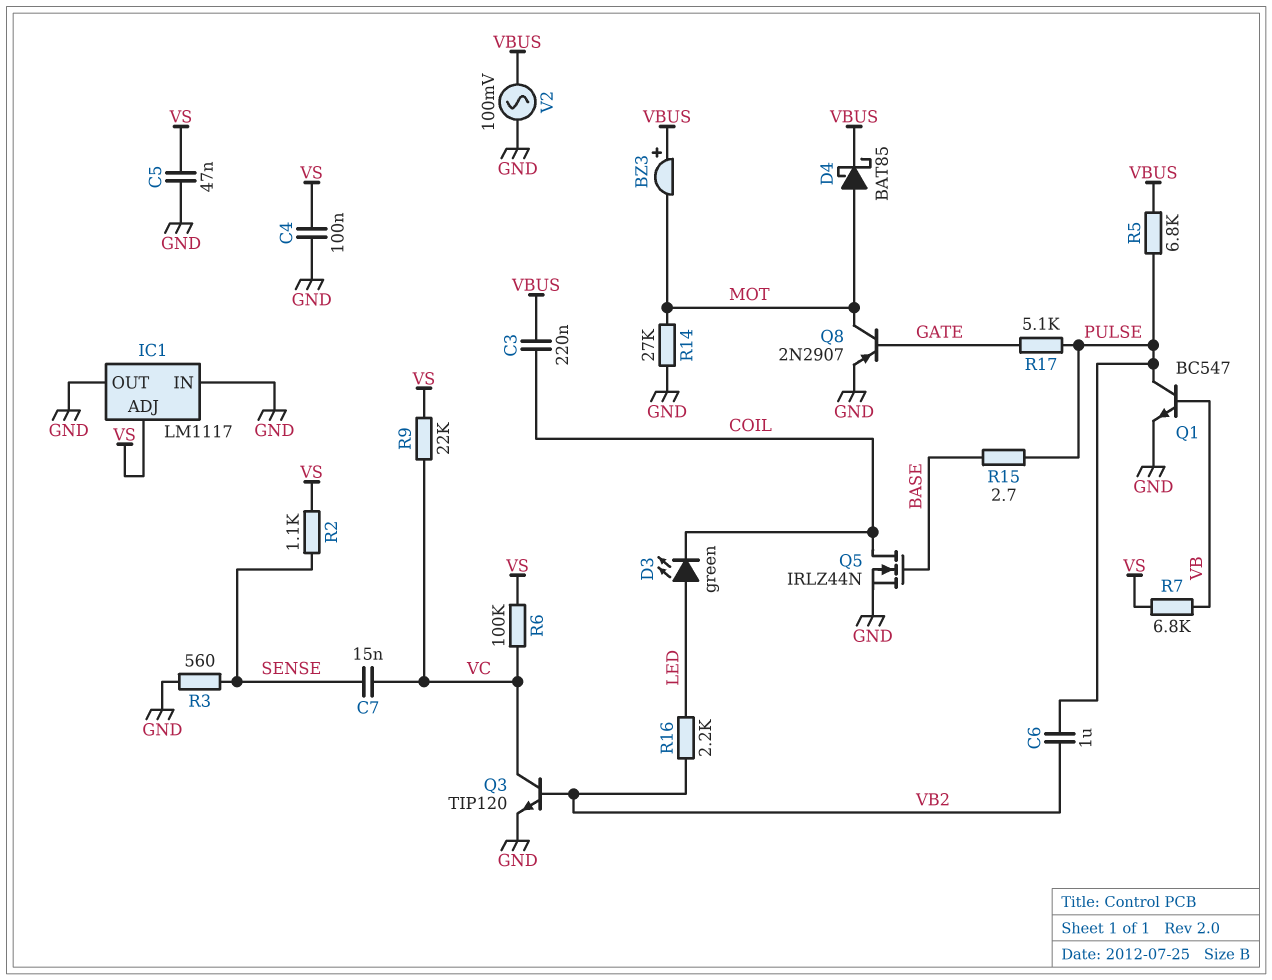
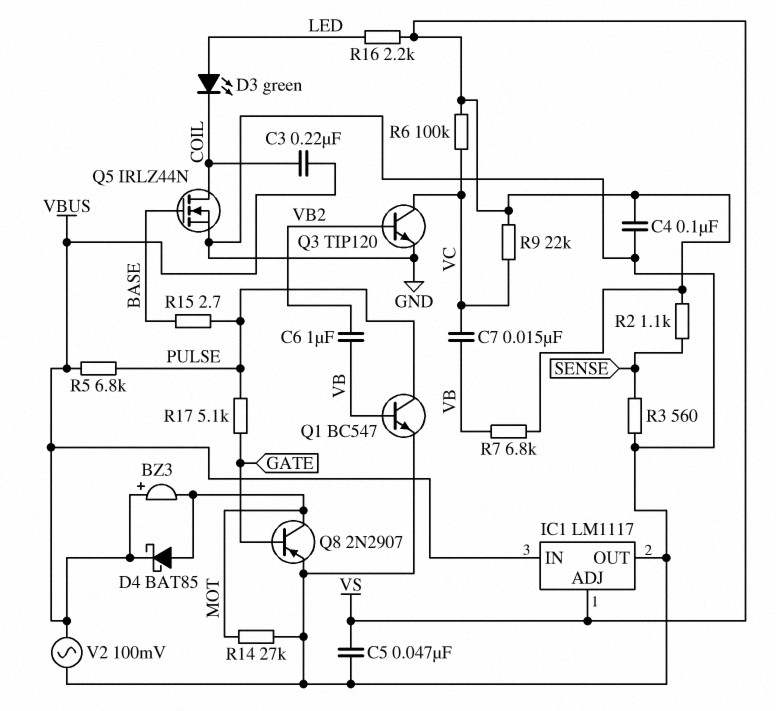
C6: 1uF (PULSE, VB2) -> 1uF (VB, VB2)
C7: 15nF (SENSE, VC) -> 15nF (VB, VC)
IC1 pin IN: GND -> VBUS
R16: 2.2k (LED, VB2) -> 2.2k (LED, VS)

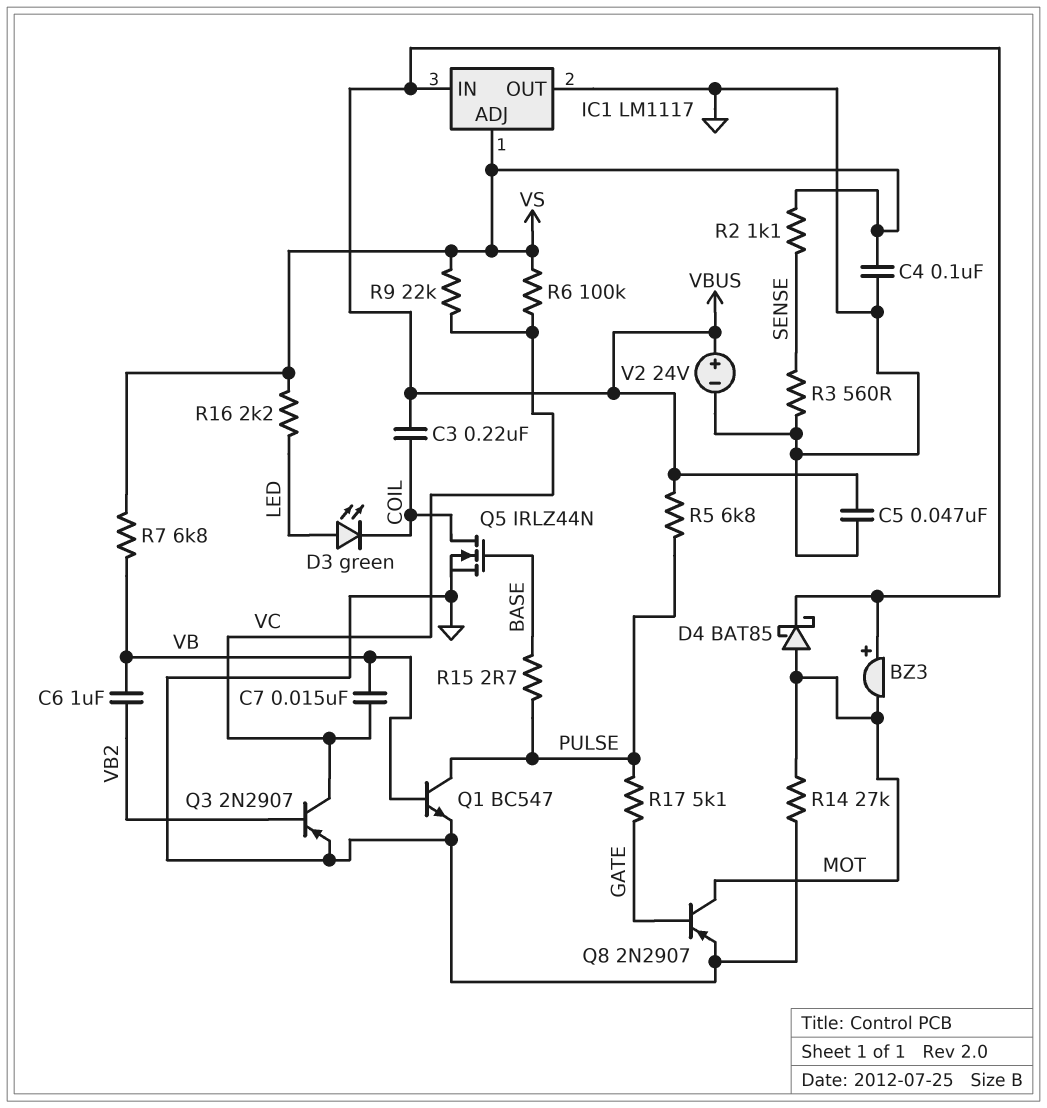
C5: 47nF (GND, VS) -> 47nF (GND, VBUS)
Q3: NPN TIP120 (B VB2, C VC, E GND) -> PNP 2N2907 (B VB2, C VC, E GND)
V2: AC 100mV (GND, VBUS) -> 24V (plus VBUS, minus GND)

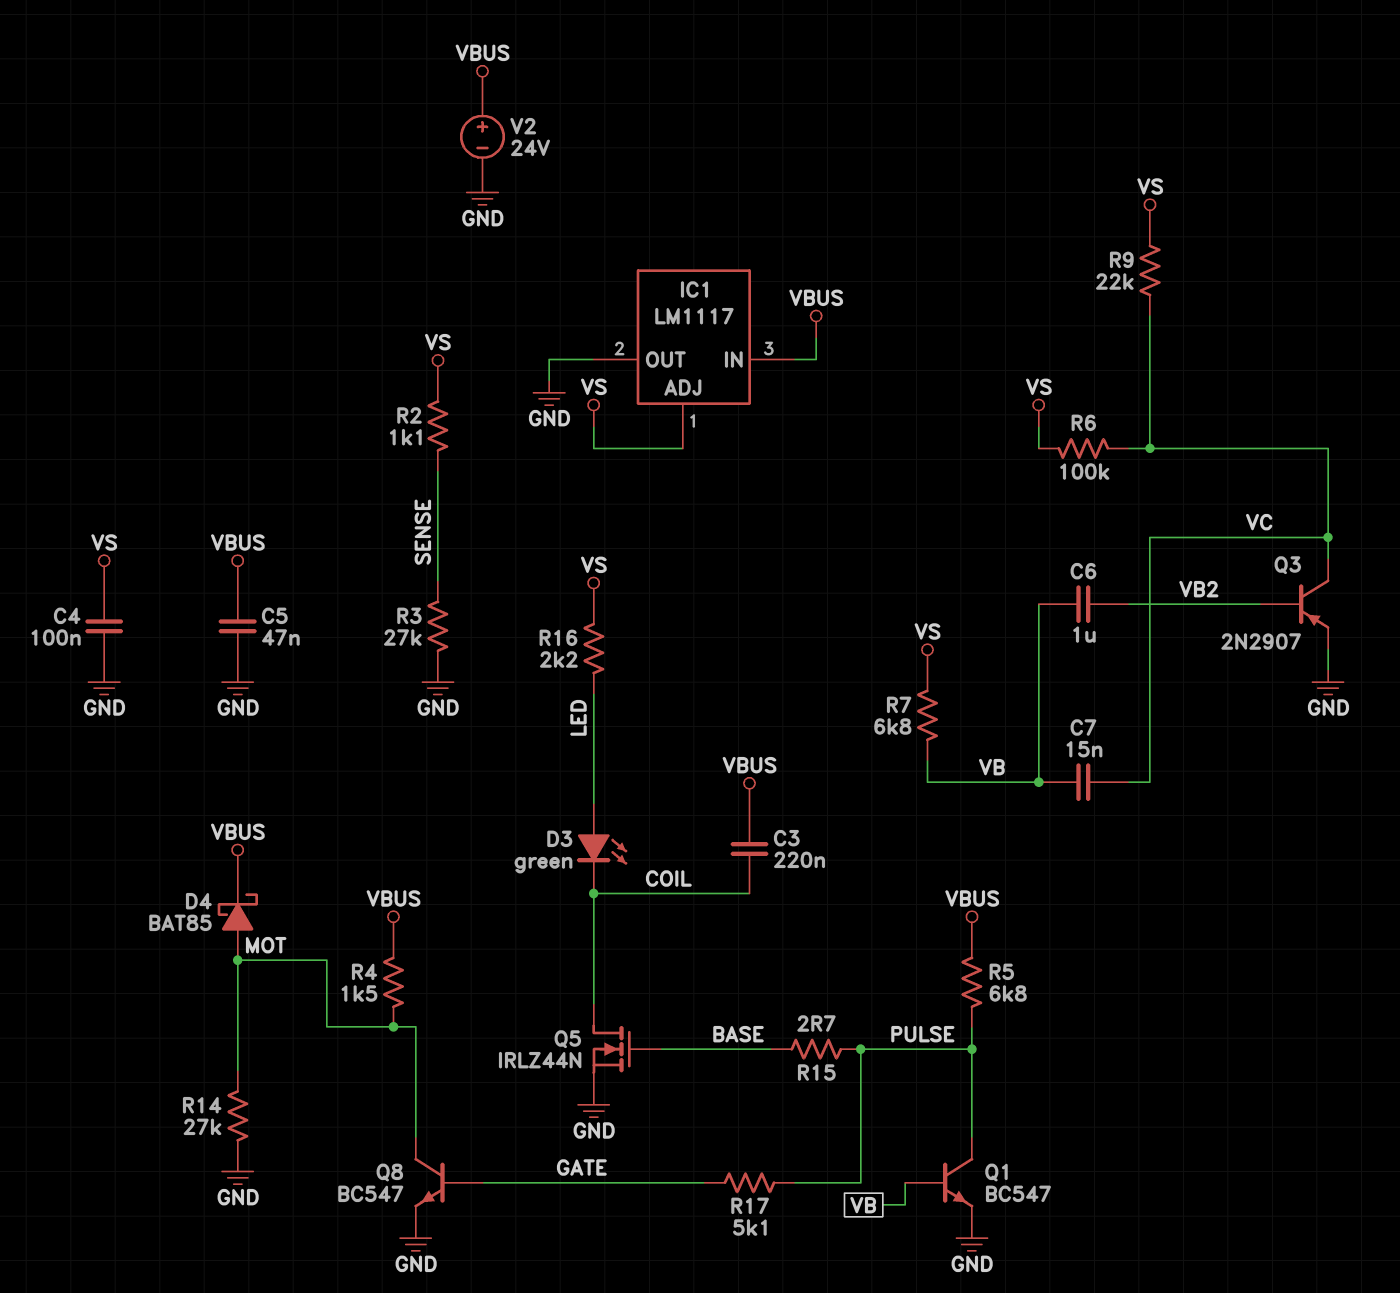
BZ3: buzzer (plus VBUS, minus MOT) -> none
Q8: PNP 2N2907 (B GATE, C MOT, E GND) -> NPN BC547 (B GATE, C MOT, E GND)
R3: 560 (GND, SENSE) -> 27k (GND, SENSE)
R4: none -> 1.5k (MOT, VBUS)

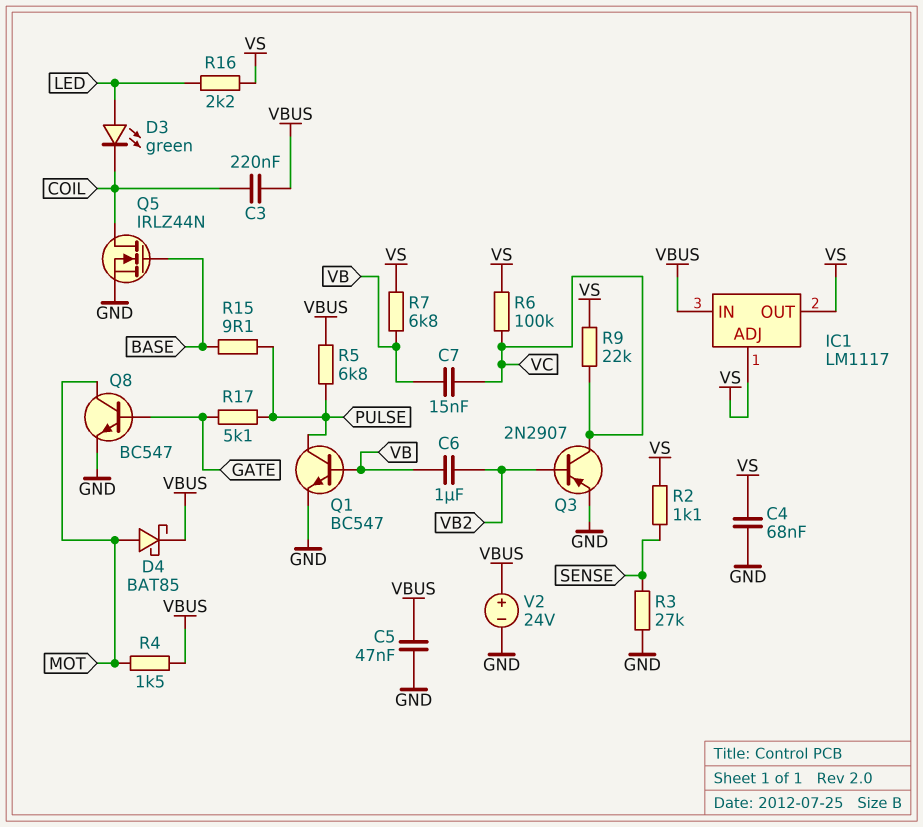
C4: 100nF (GND, VS) -> 68nF (GND, VS)
IC1 pin OUT: GND -> VS
R14: 27k (GND, MOT) -> none
R15: 2.7 (BASE, PULSE) -> 9.1 (BASE, PULSE)

